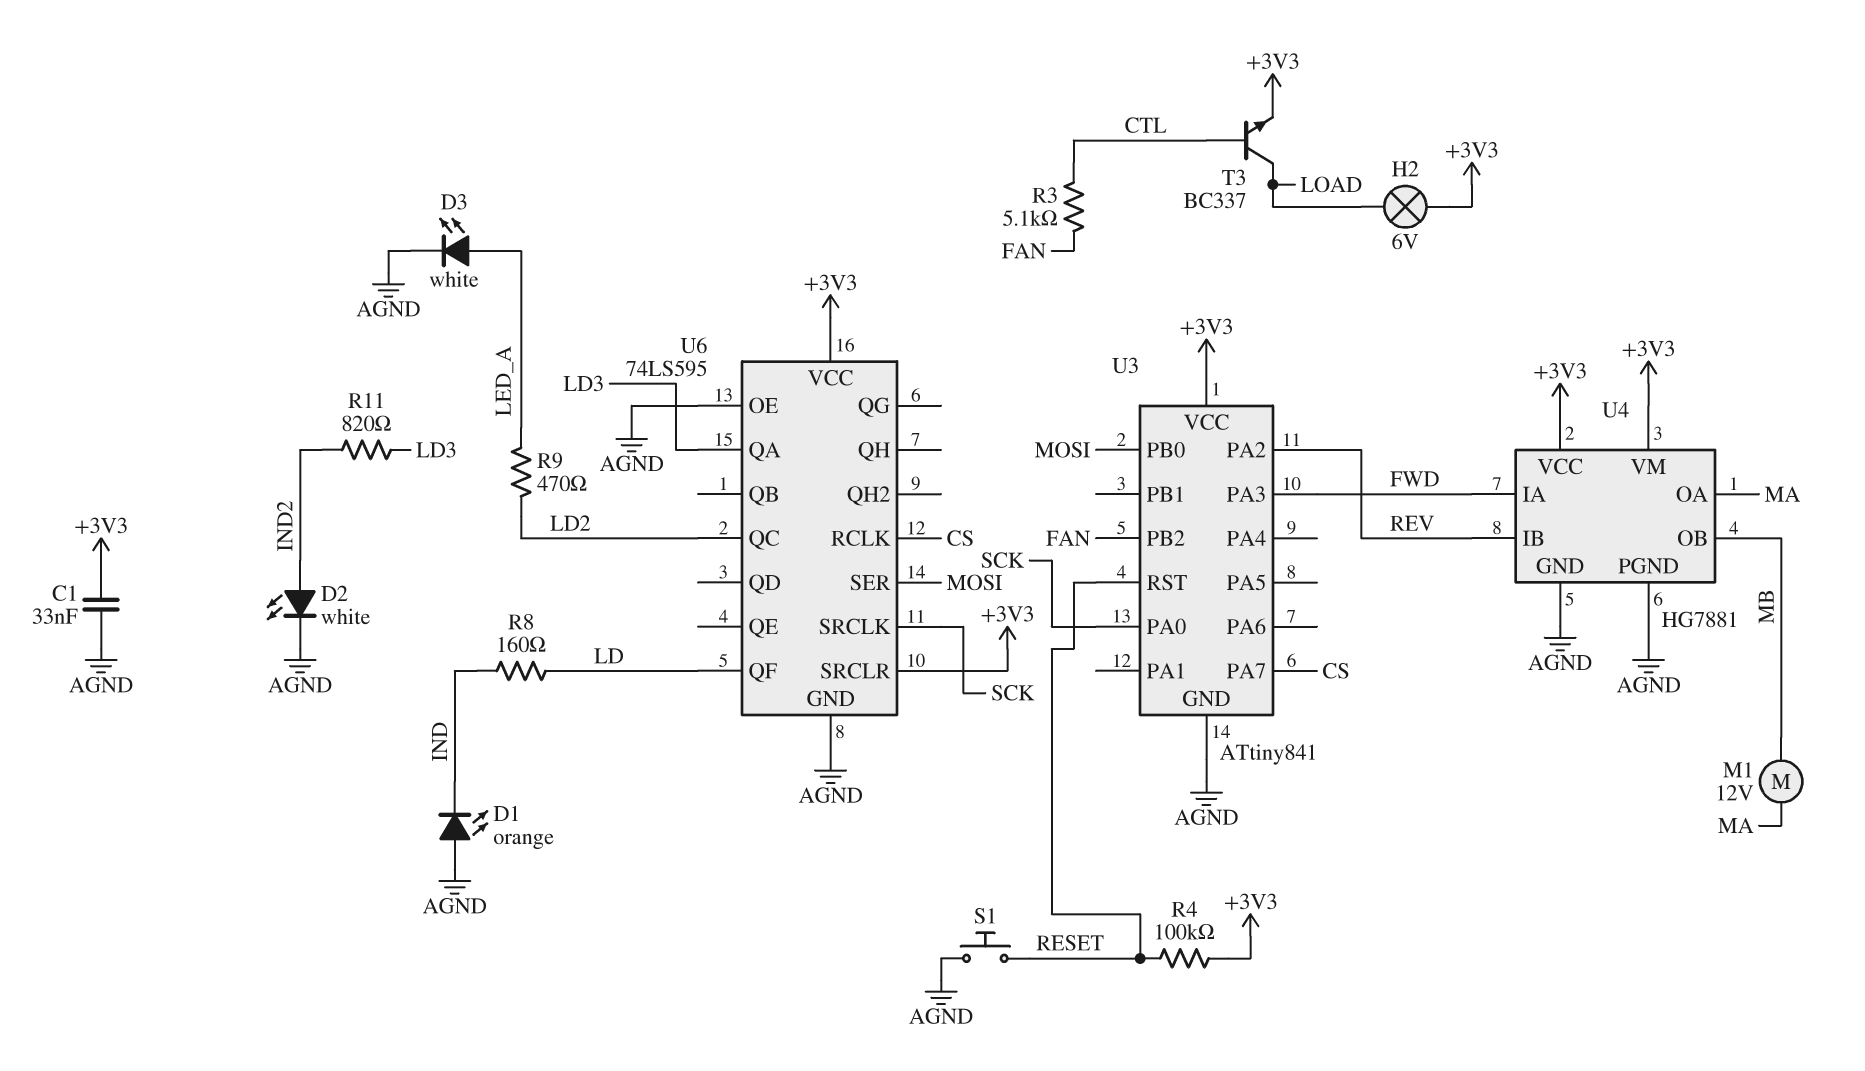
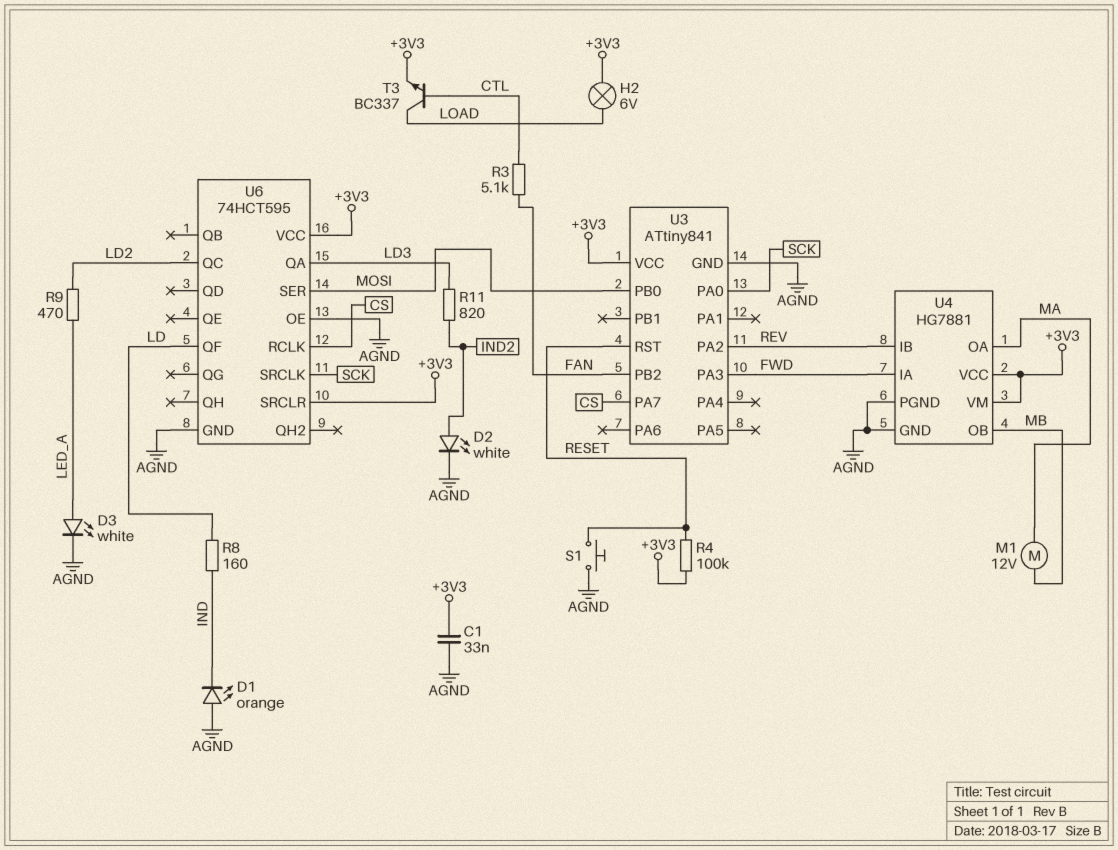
U6: 74LS595 -> 74HCT595

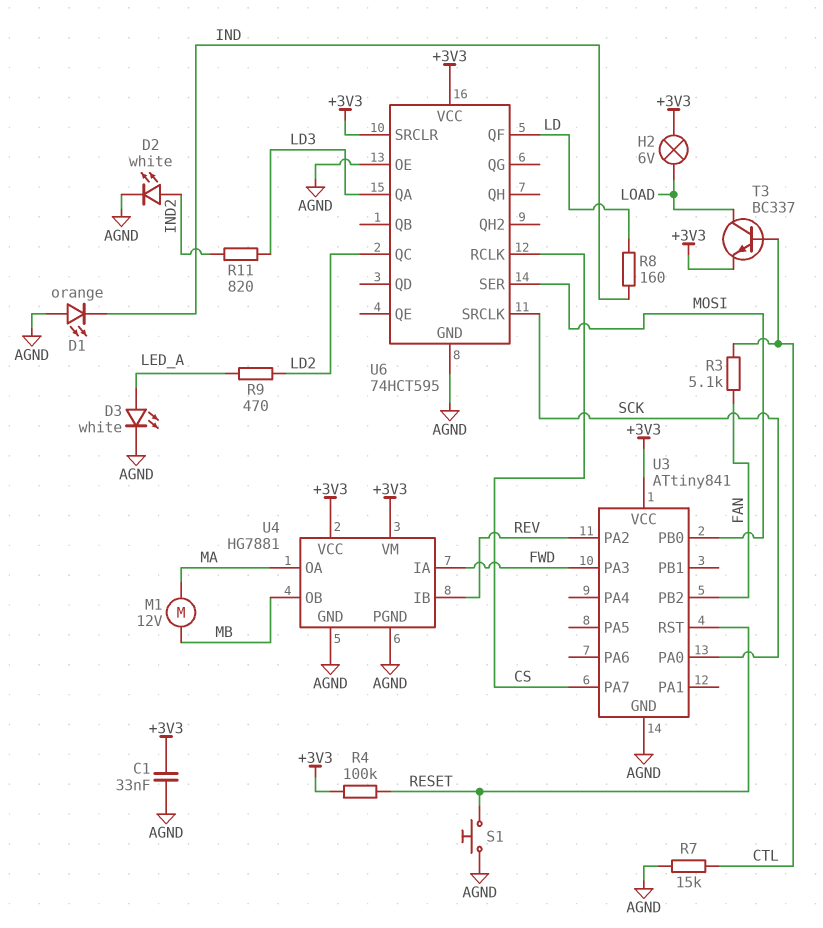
R7: none -> 15k (AGND, CTL)

